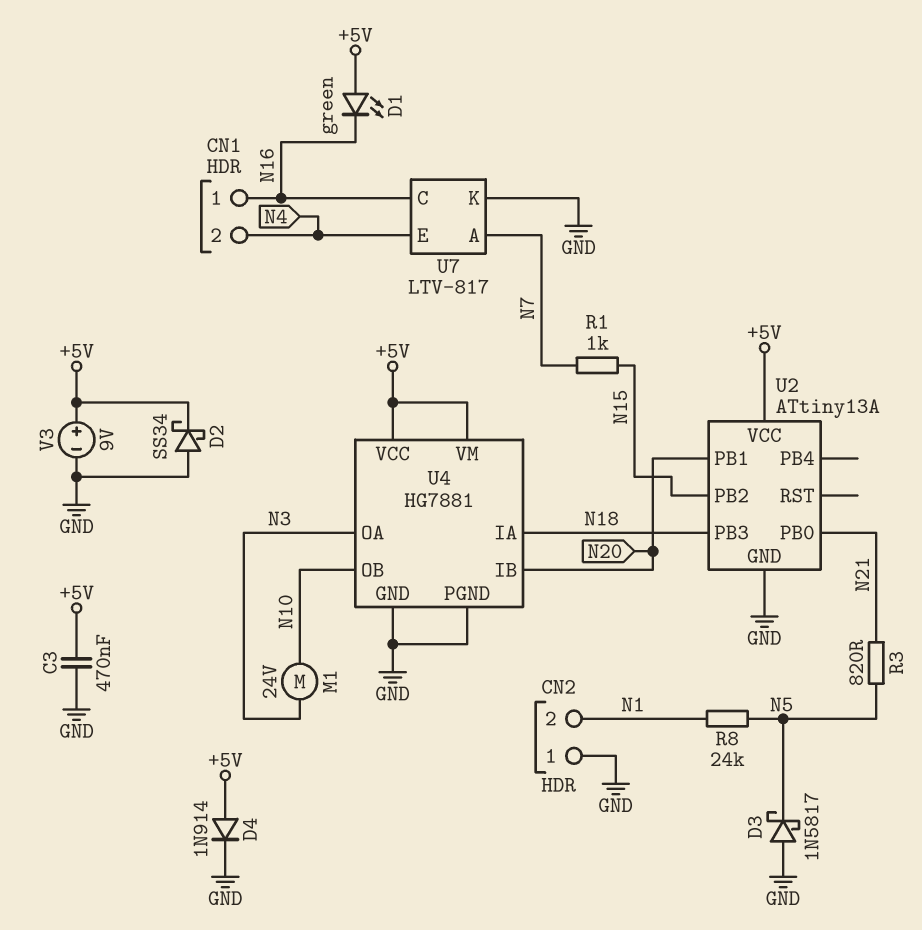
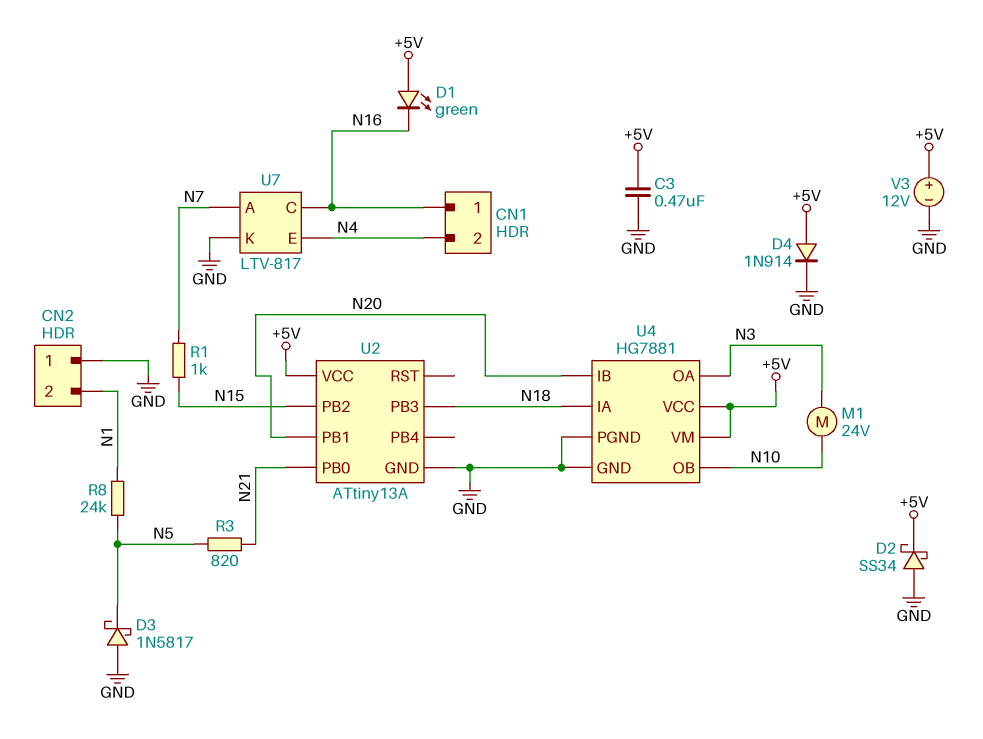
V3: 9V (plus +5V, minus GND) -> 12V (plus +5V, minus GND)

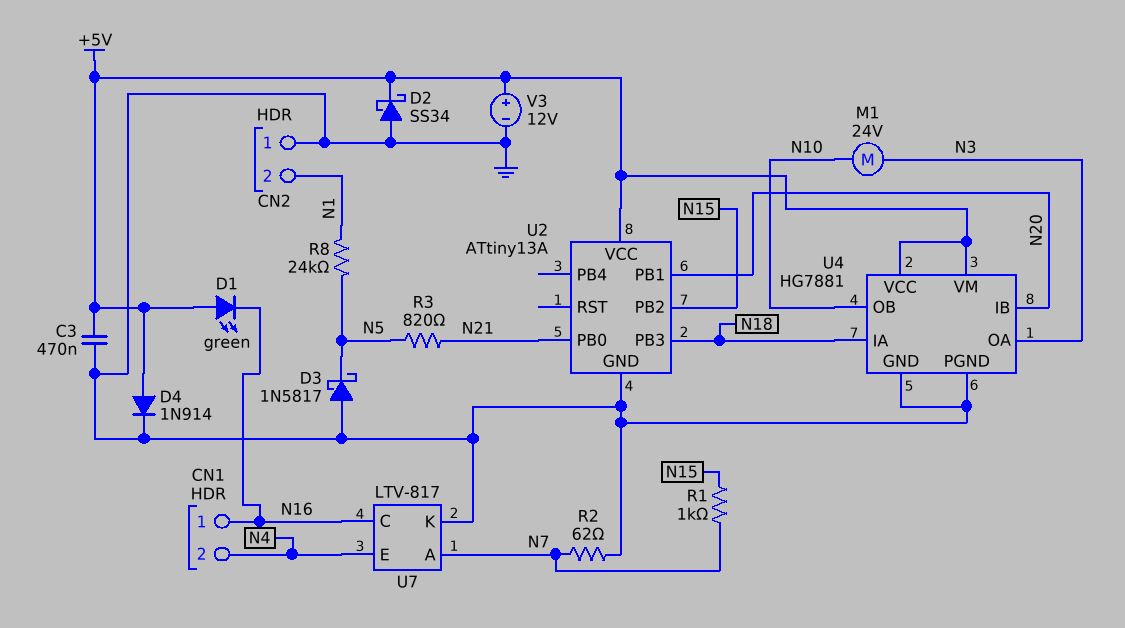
R2: none -> 62 (GND, N7)

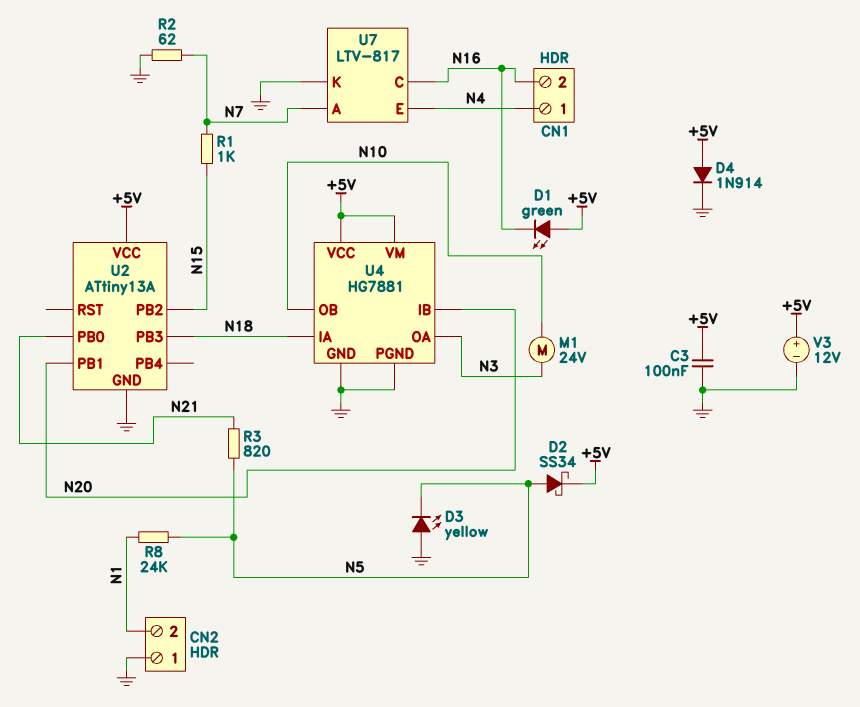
C3: 470nF (+5V, GND) -> 100nF (+5V, GND)
CN1 pin 1: N16 -> N4
CN1 pin 2: N4 -> N16
D2: schottky SS34 (A GND, K +5V) -> schottky SS34 (A N5, K +5V)
D3: schottky 1N5817 (A GND, K N5) -> LED yellow (A GND, K N5)

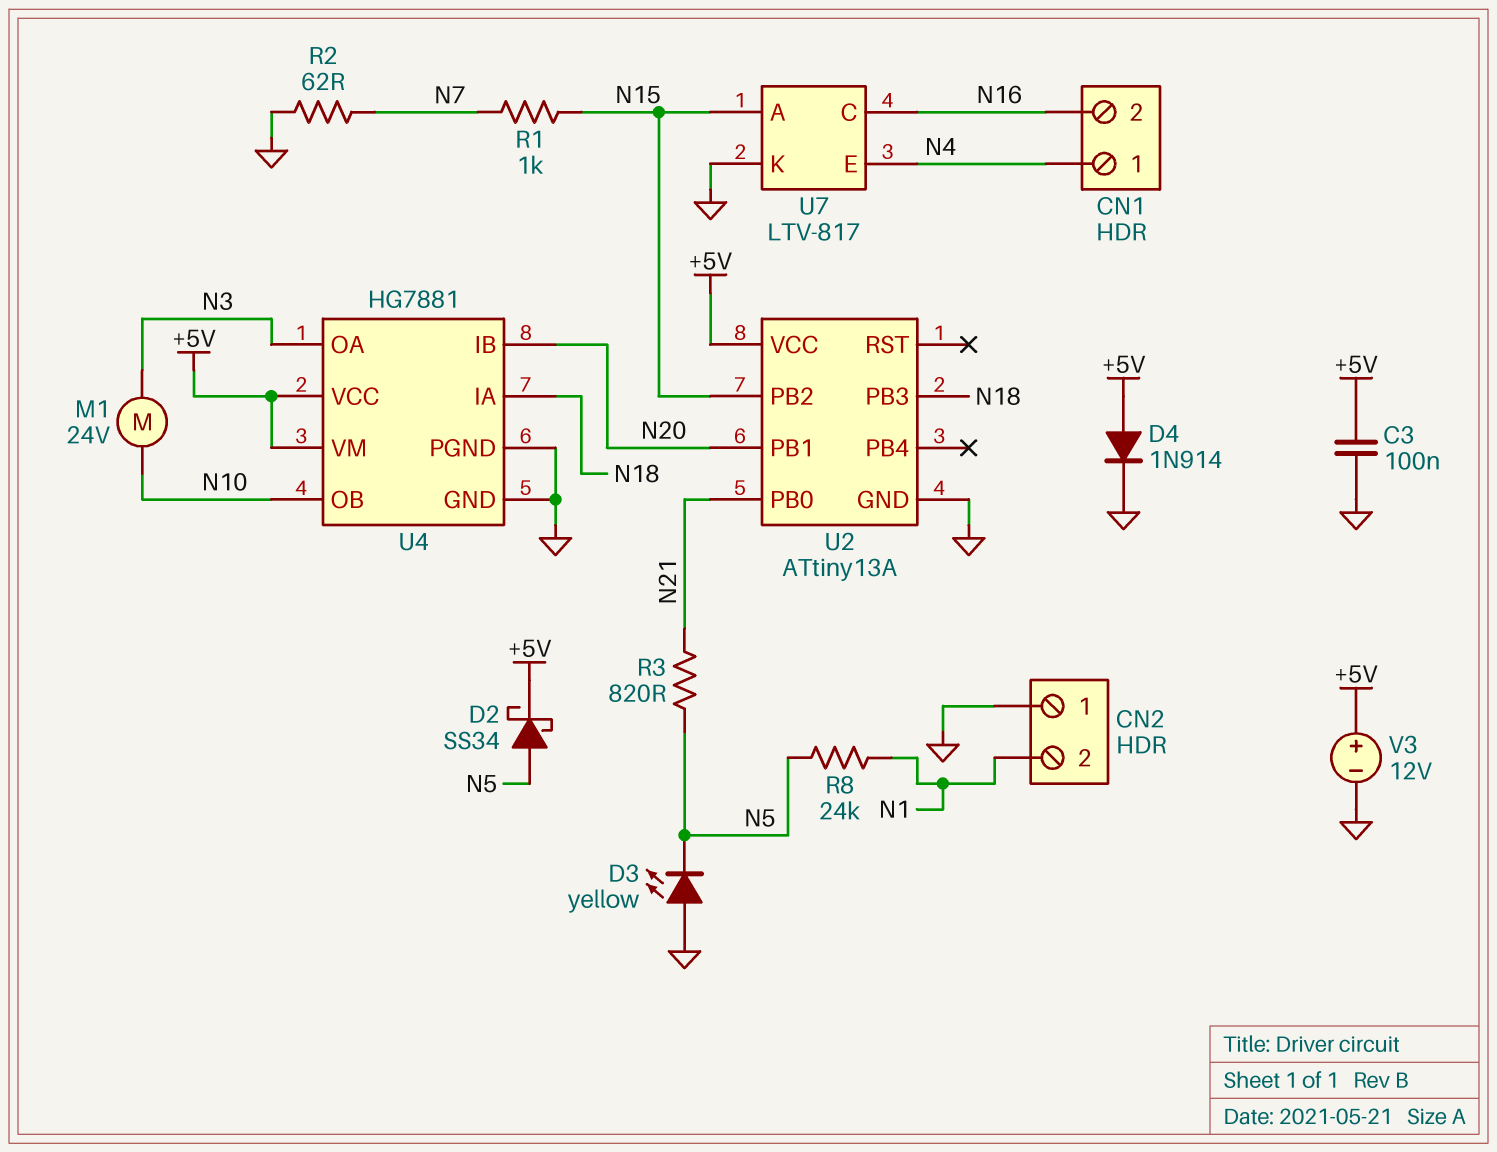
D1: LED green (A +5V, K N16) -> none
U7 pin A: N7 -> N15

